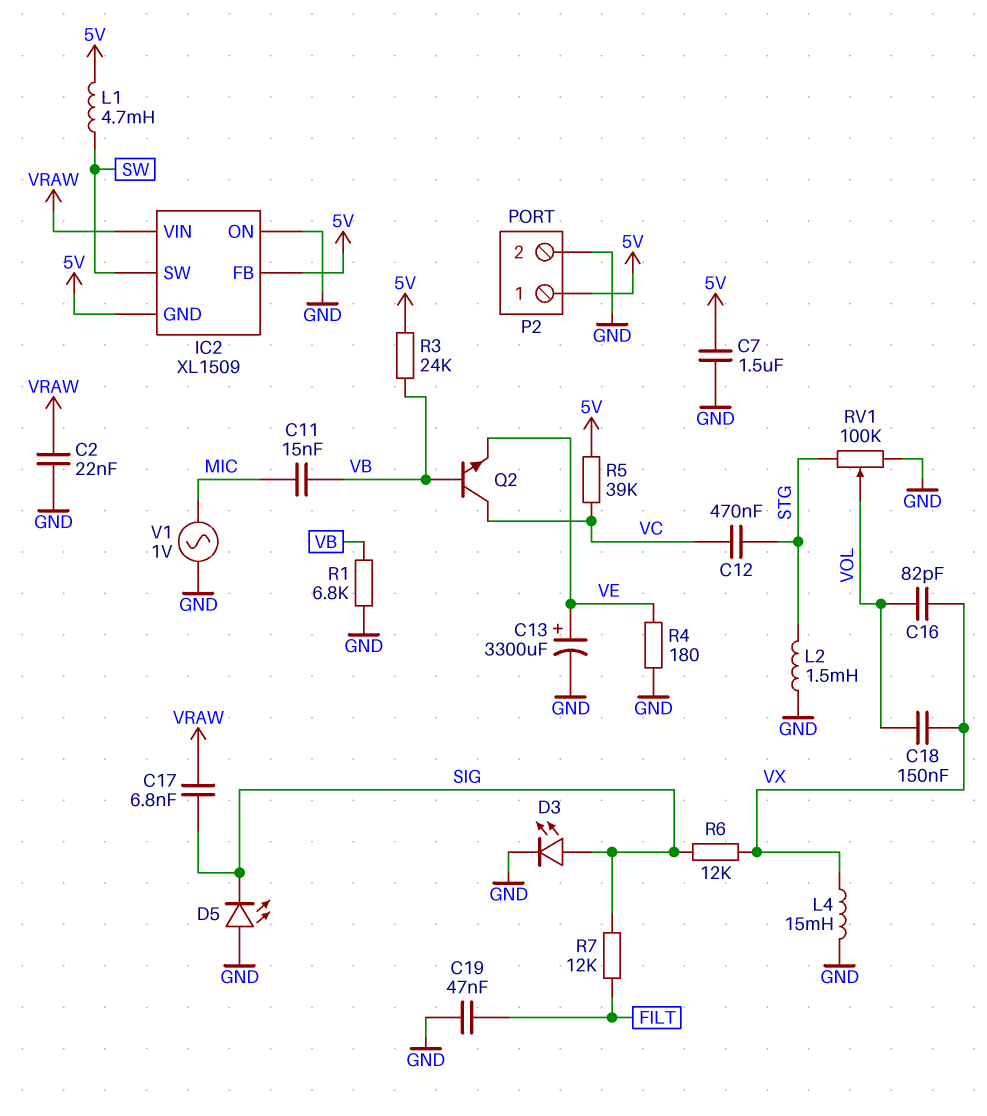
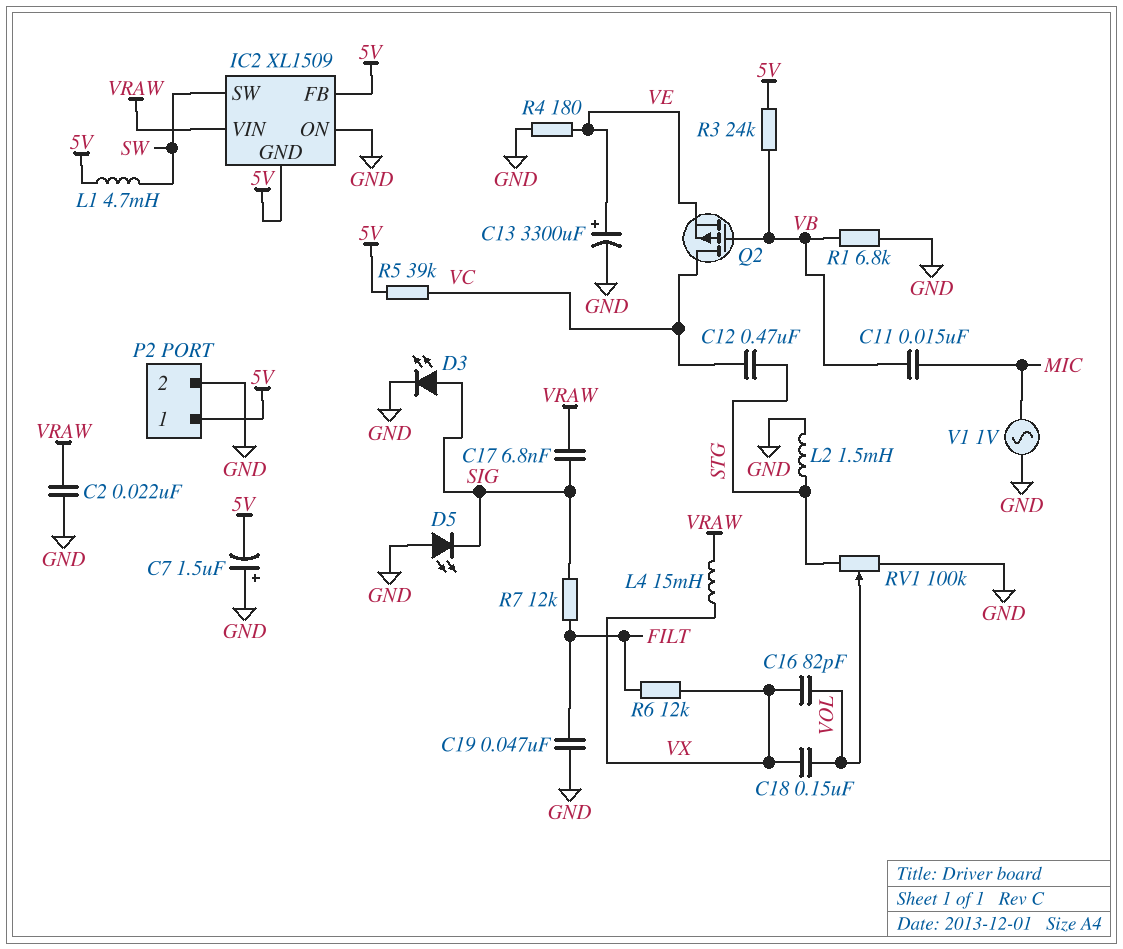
C7: 1.5uF (5V, GND) -> 1.5uF (plus GND, minus 5V)
L4: 15mH (GND, VX) -> 15mH (VRAW, VX)
Q2: NPN (B VB, C VC, E VE) -> PMOS (G VB, D VC, S VE)
R6: 12k (SIG, VX) -> 12k (FILT, VX)

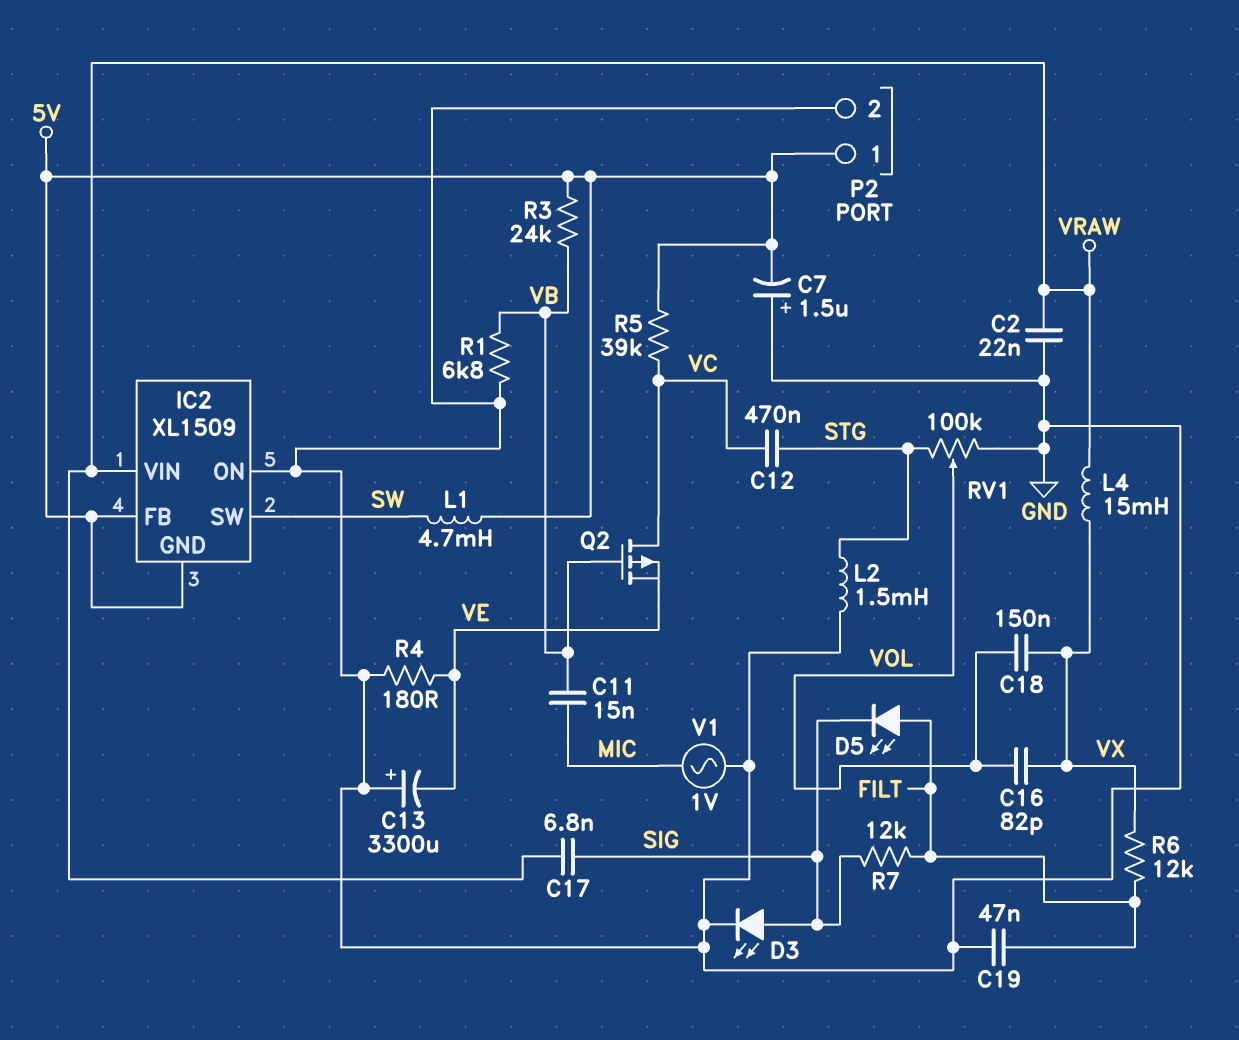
C13: 3300uF (plus VE, minus GND) -> 3300uF (plus GND, minus VE)
D5: LED (A GND, K SIG) -> LED (A FILT, K SIG)

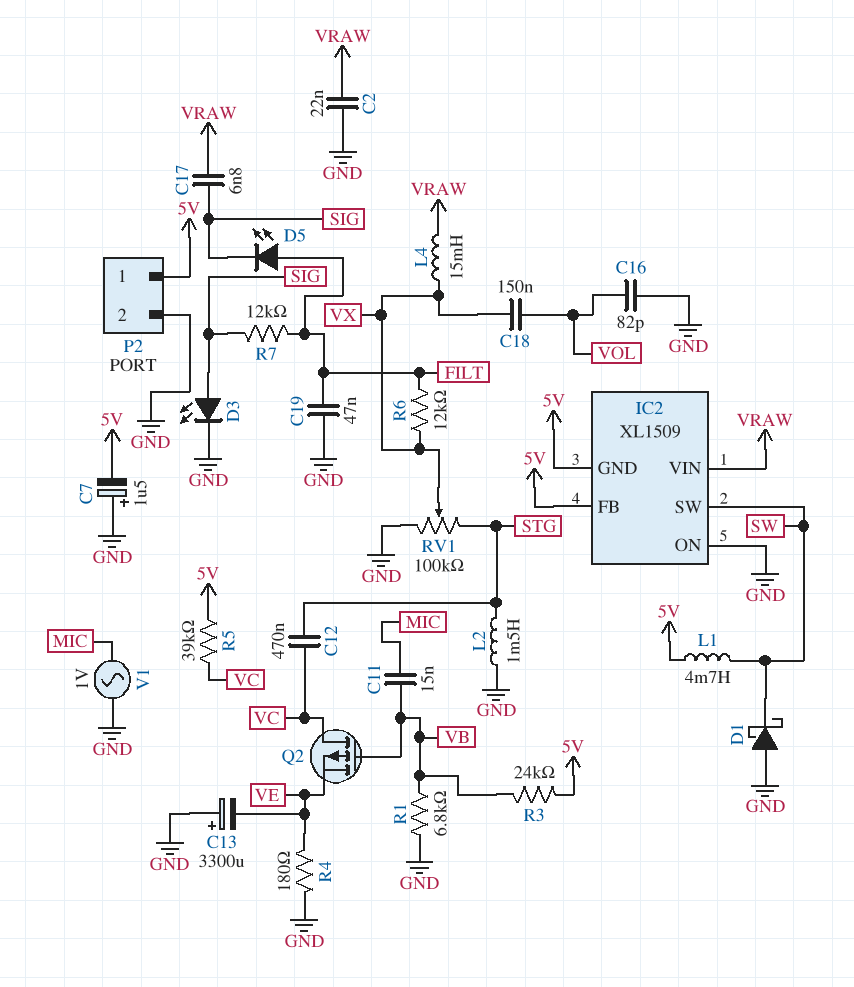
C16: 82pF (VOL, VX) -> 82pF (GND, VOL)
D1: none -> schottky (A GND, K SW)
RV1: 100k (GND, STG, wiper VOL) -> 100k (GND, STG, wiper VX)

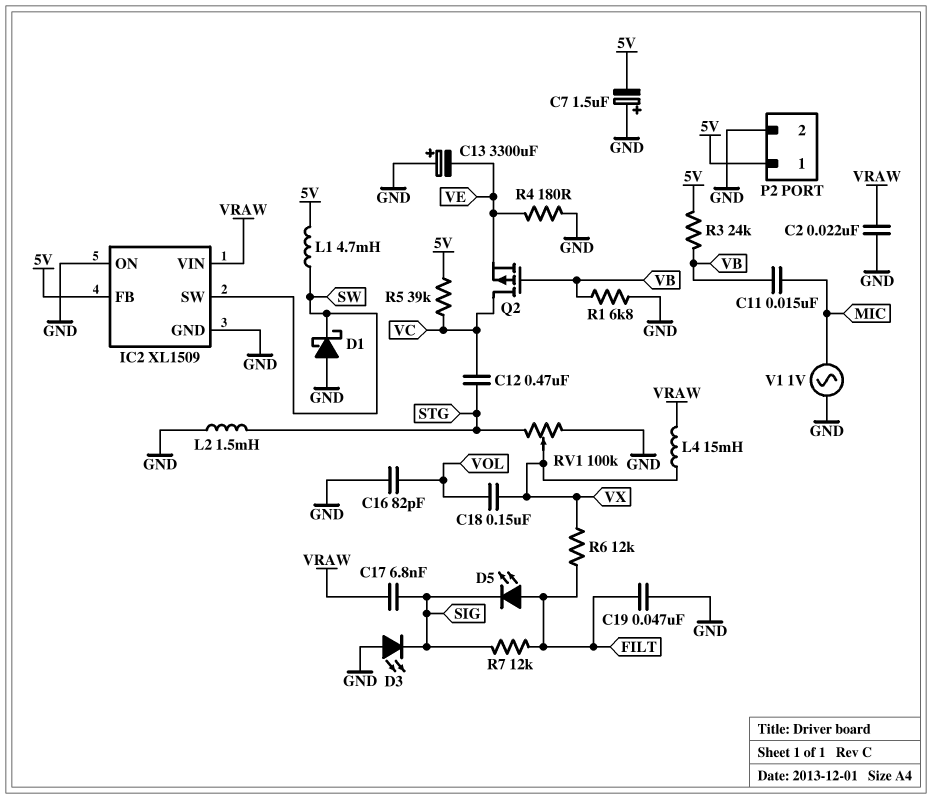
D3: LED (A SIG, K GND) -> LED (A GND, K SIG)
IC2 pin GND: 5V -> GND

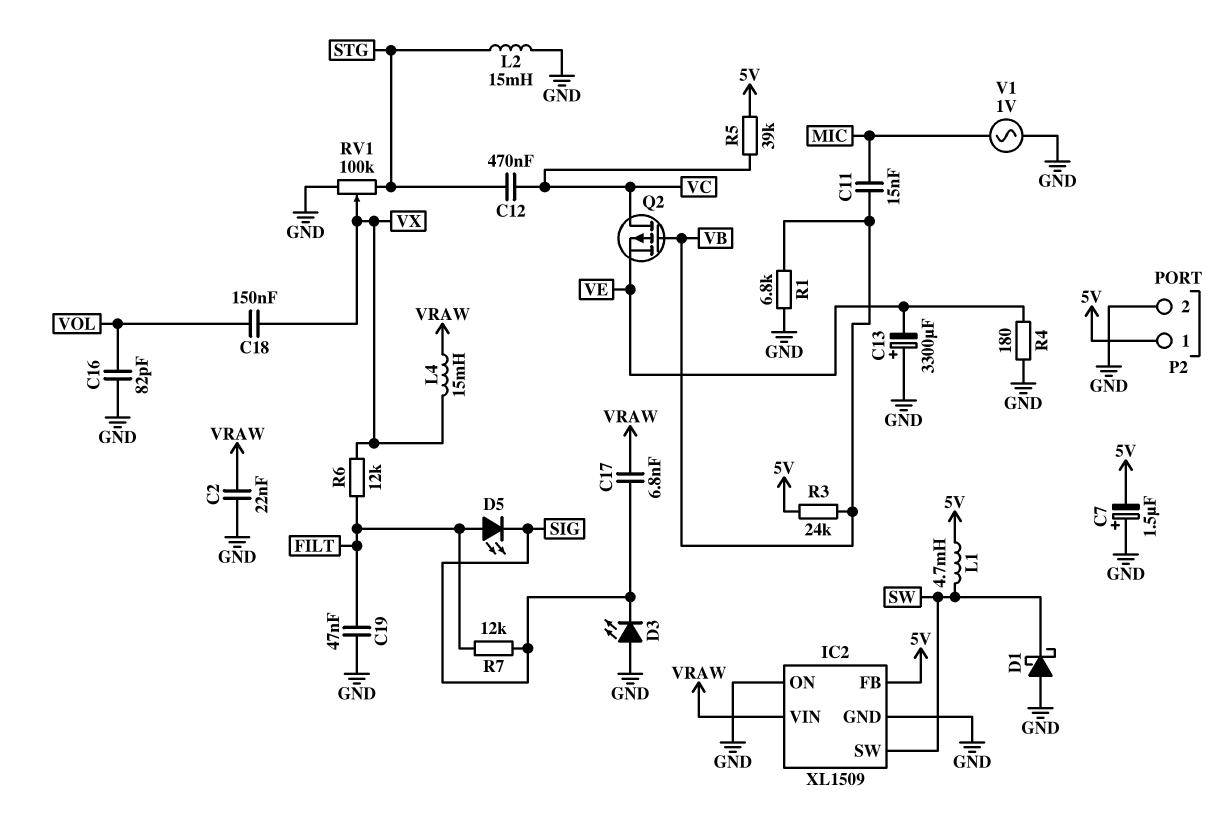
L2: 1.5mH (GND, STG) -> 15mH (GND, STG)

